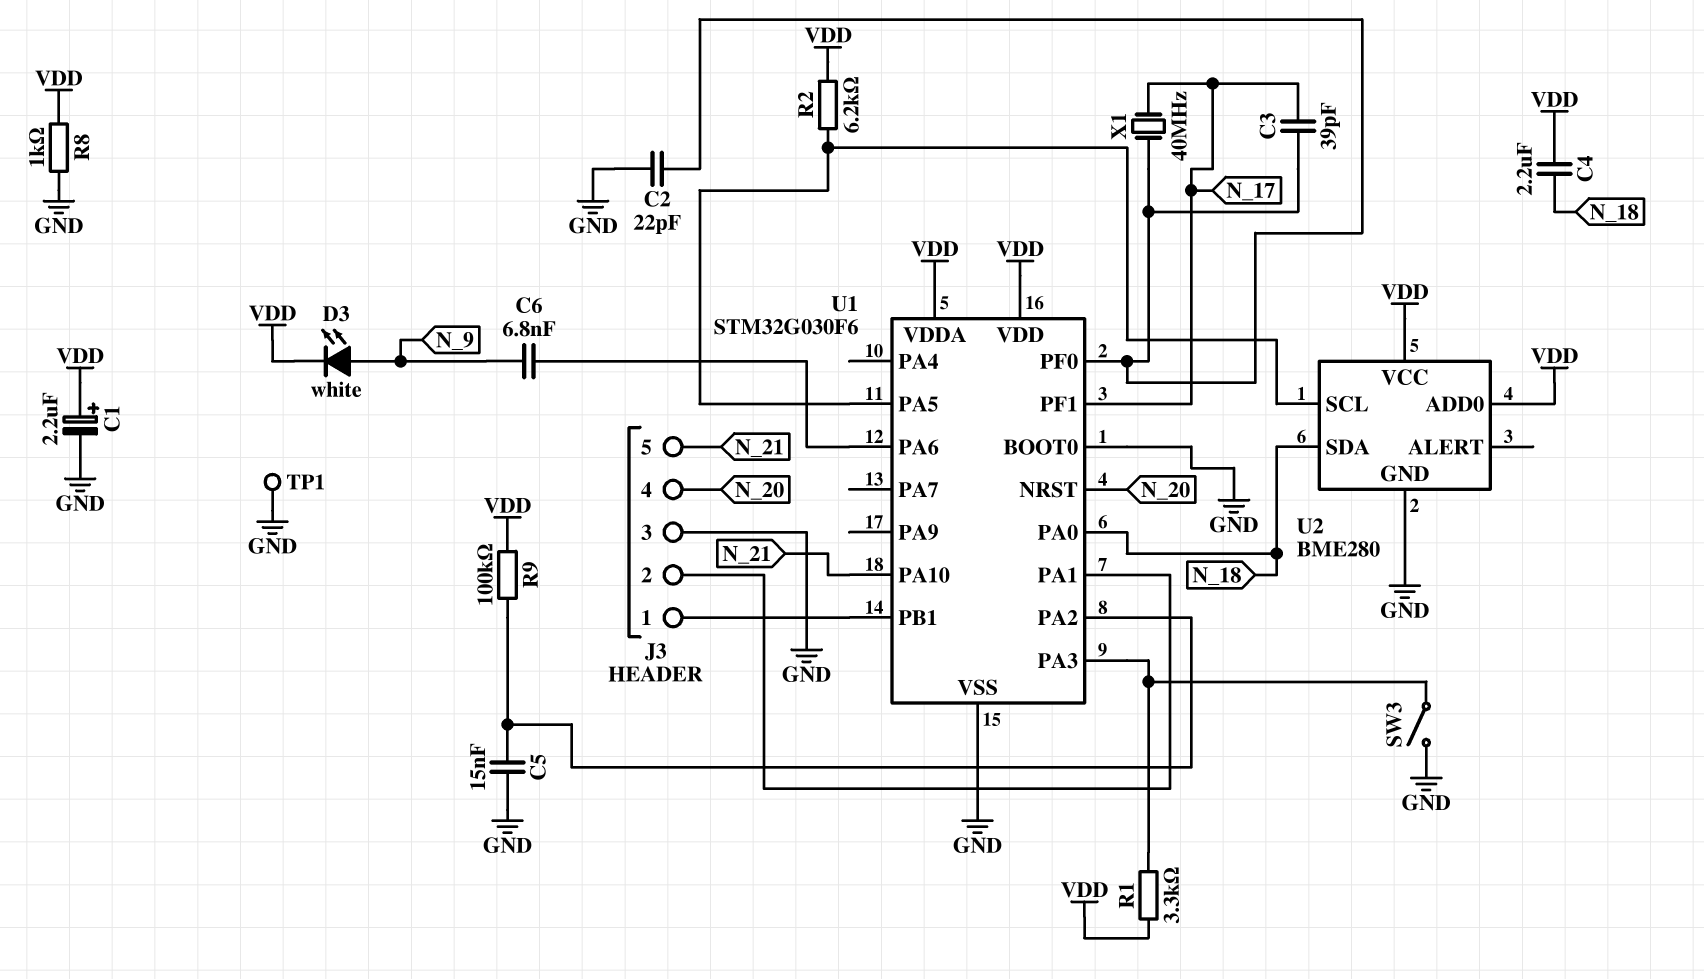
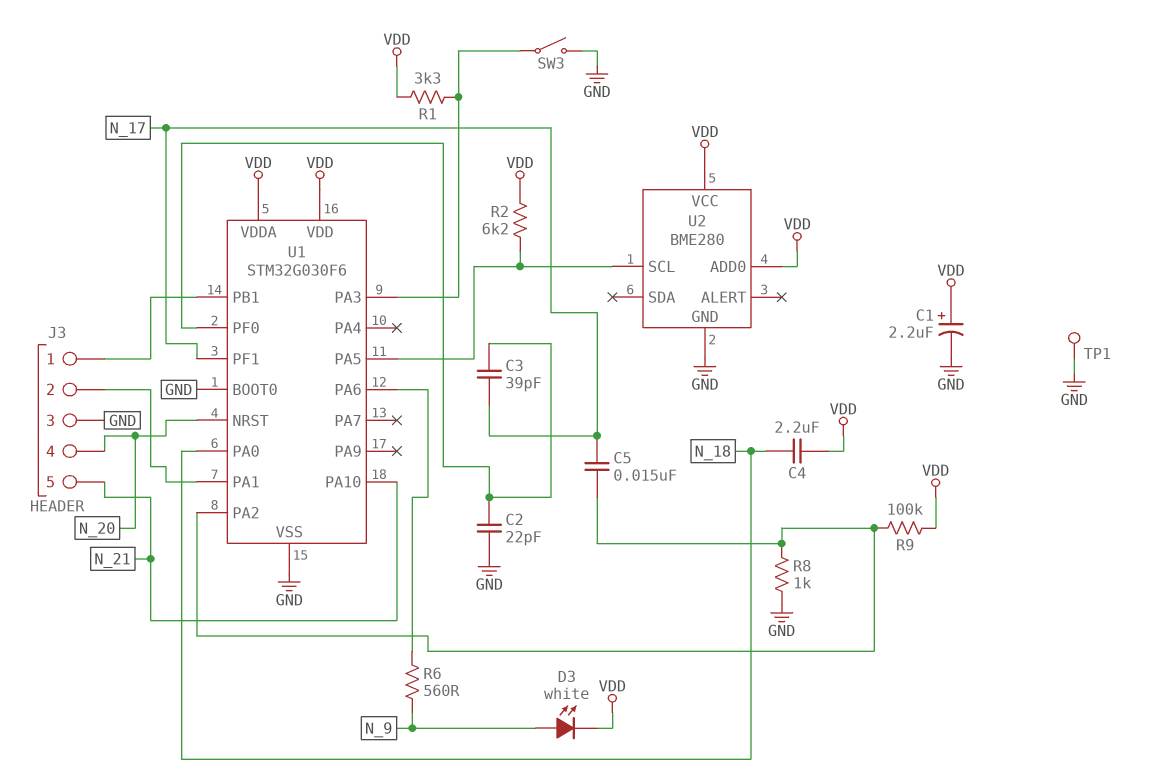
C5: 15nF (GND, U1/PA2) -> 15nF (N_17, U1/PA2)
C6: 6.8nF (N_9, U1/PA6) -> none
R6: none -> 560 (N_9, U1/PA6)
R8: 1k (GND, VDD) -> 1k (GND, U1/PA2)
U2 pin SDA: N_18 -> none
X1: 40MHz (N_17, U1/PF0) -> none

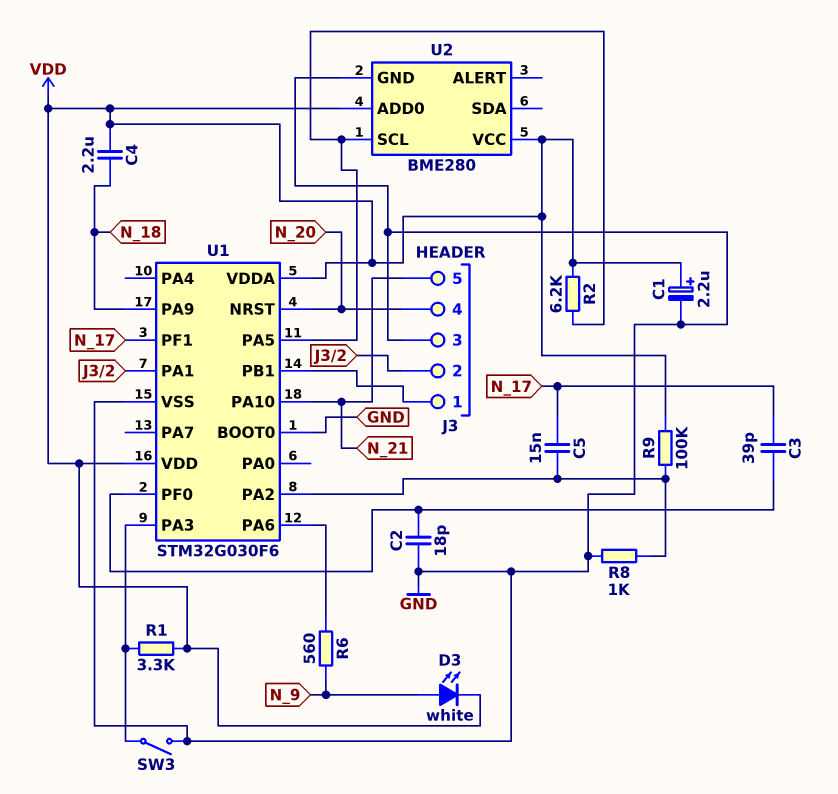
C2: 22pF (GND, U1/PF0) -> 18pF (GND, U1/PF0)
TP1: test point (GND) -> none
U1 pin PA0: N_18 -> none
U1 pin PA9: none -> N_18

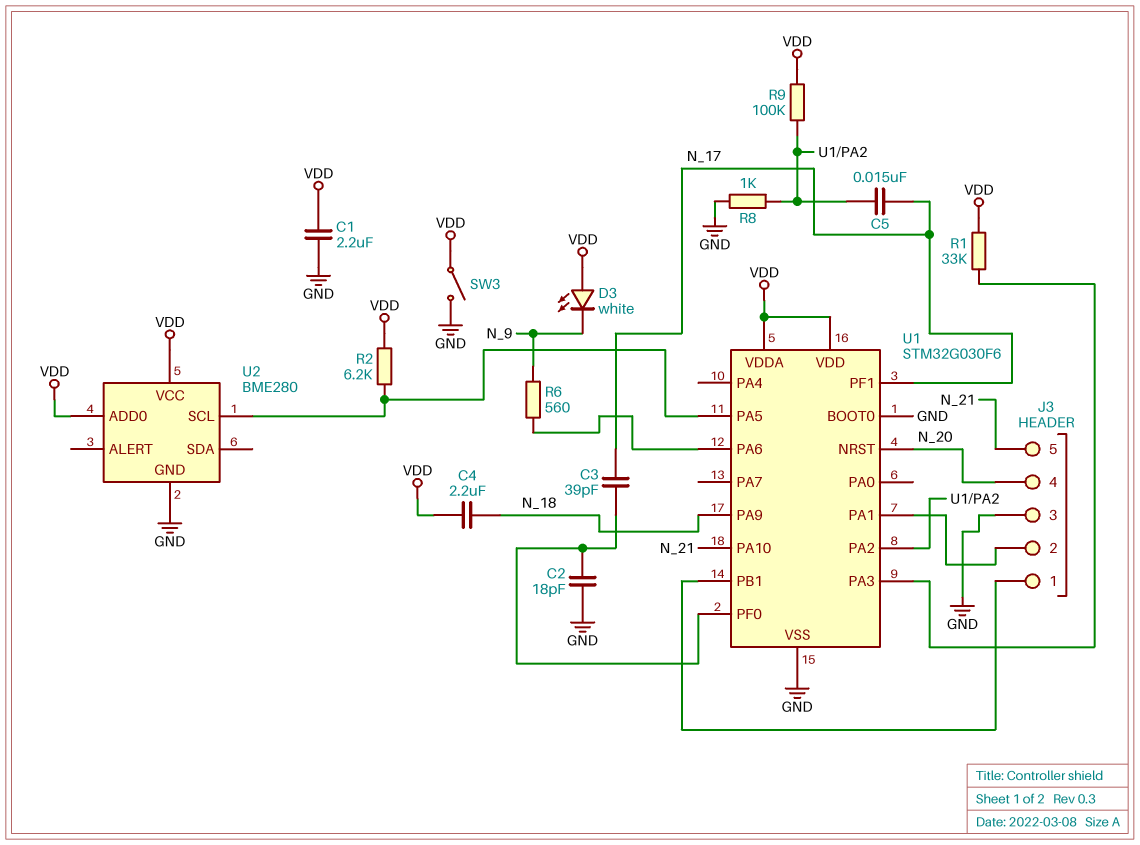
C1: 2.2uF (plus VDD, minus GND) -> 2.2uF (GND, VDD)
D3: LED white (A N_9, K VDD) -> LED white (A VDD, K N_9)
R1: 3.3k (U1/PA3, VDD) -> 33k (U1/PA3, VDD)
SW3: switch (GND, U1/PA3) -> switch (GND, VDD)

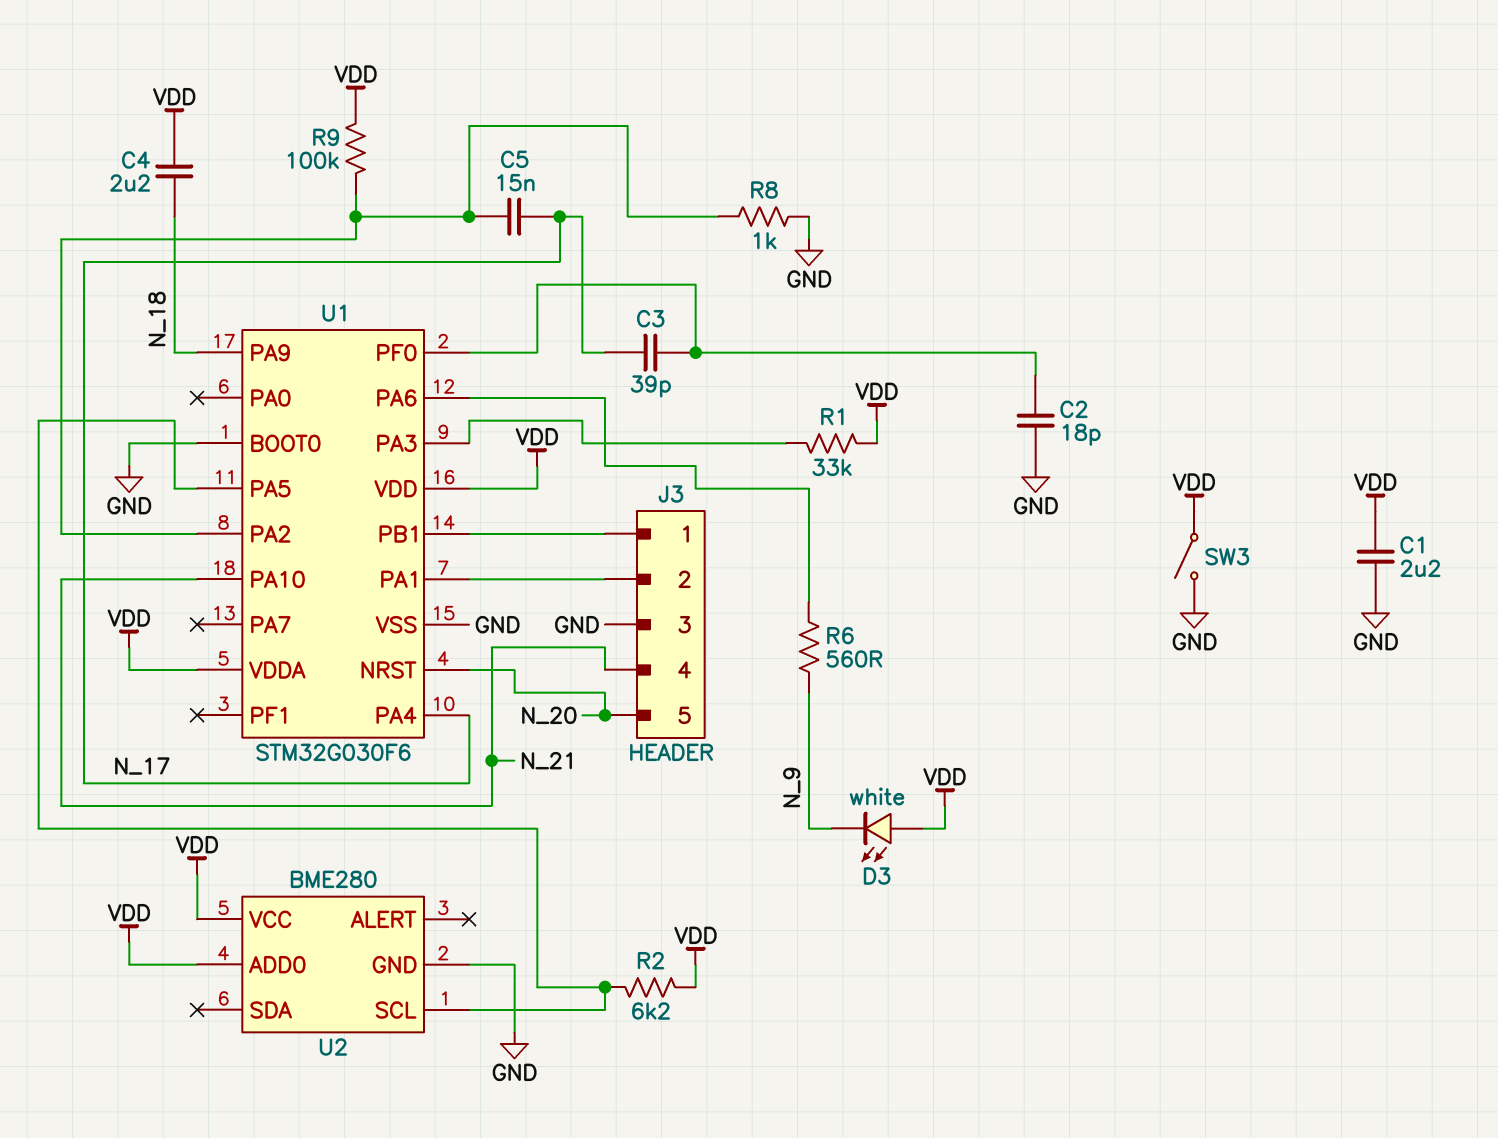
J3 pin 4: N_20 -> N_21
J3 pin 5: N_21 -> N_20
U1 pin PA4: none -> N_17
U1 pin PF1: N_17 -> none

